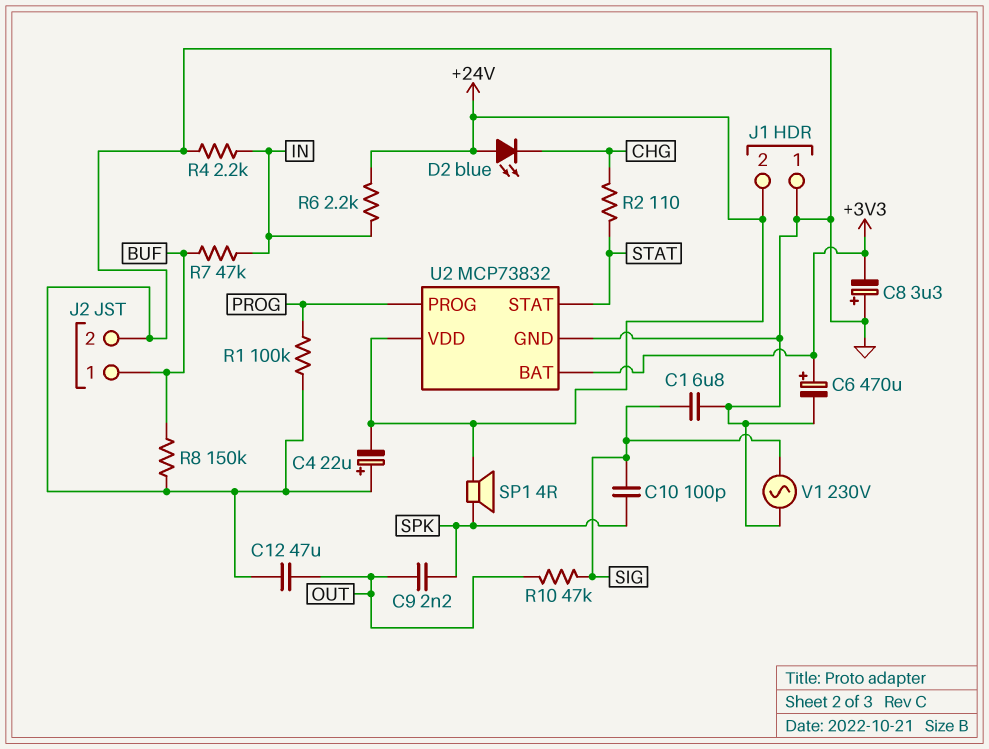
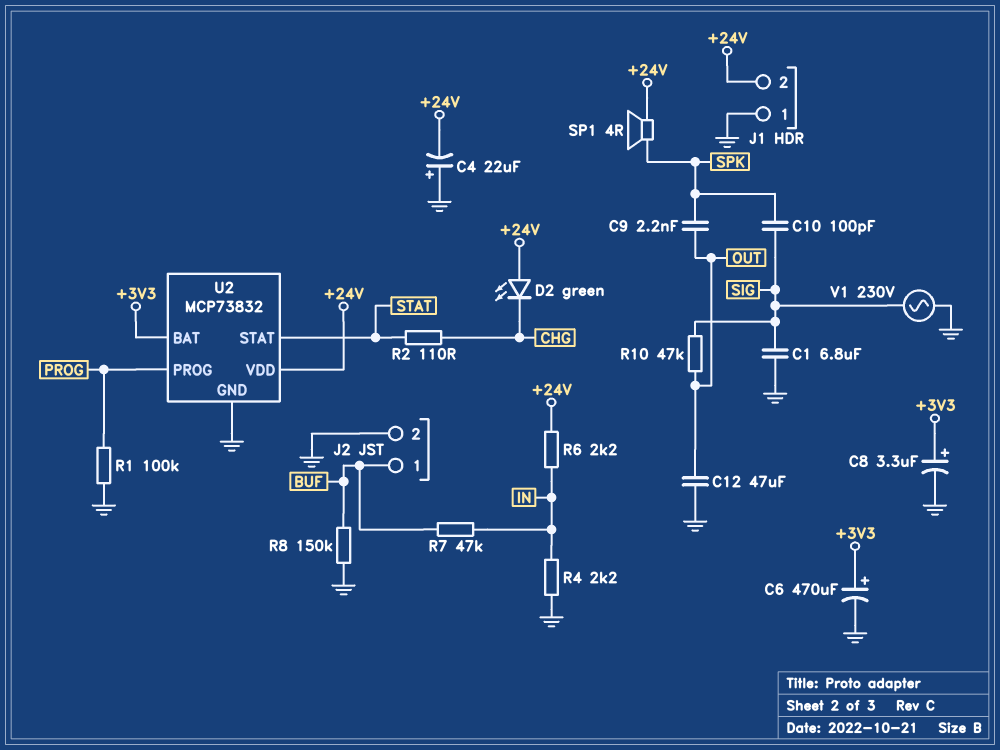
C8: 3.3uF (plus GND, minus +3V3) -> 3.3uF (plus +3V3, minus GND)
D2: LED blue (A +24V, K CHG) -> LED green (A +24V, K CHG)

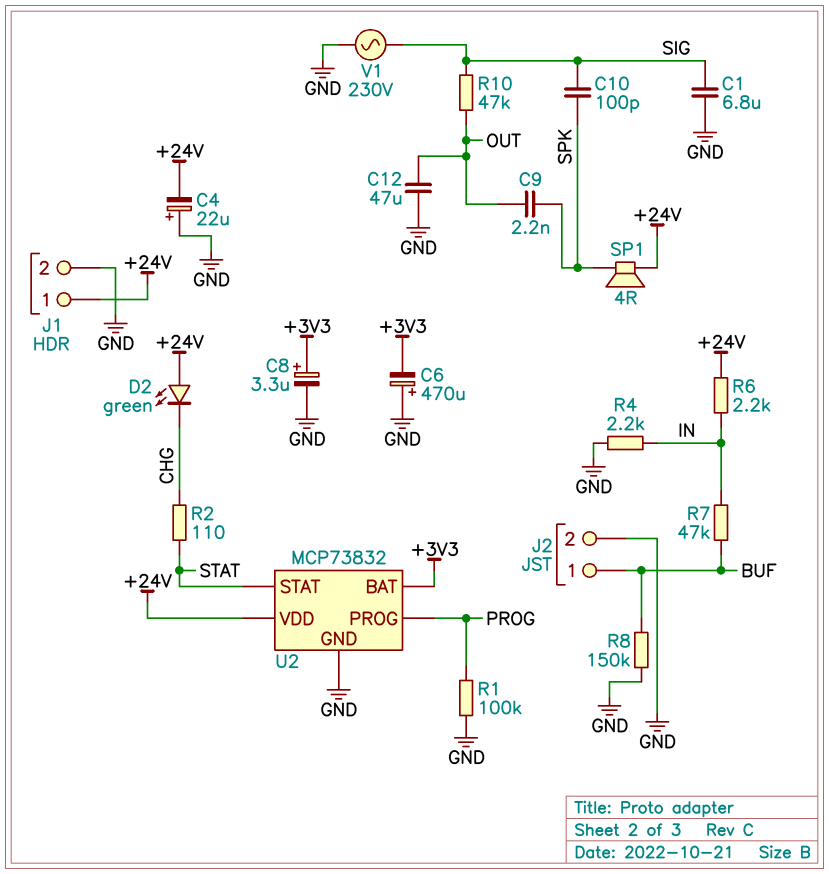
C6: 470uF (plus +3V3, minus GND) -> 470uF (plus GND, minus +3V3)
J1 pin 1: GND -> +24V
J1 pin 2: +24V -> GND

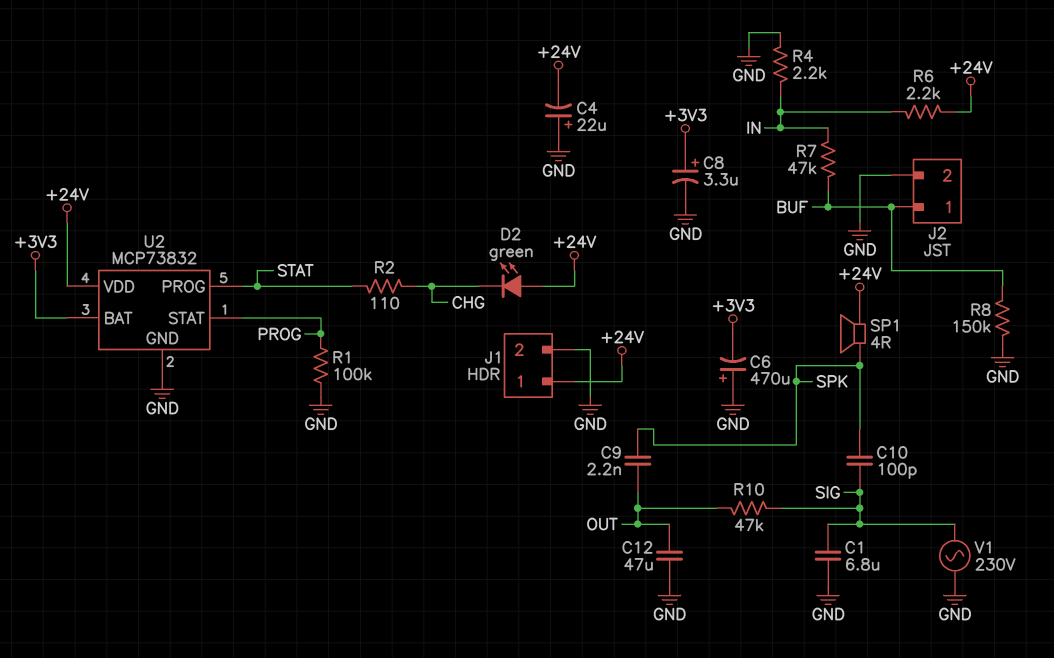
U2 pin PROG: PROG -> STAT
U2 pin STAT: STAT -> PROG

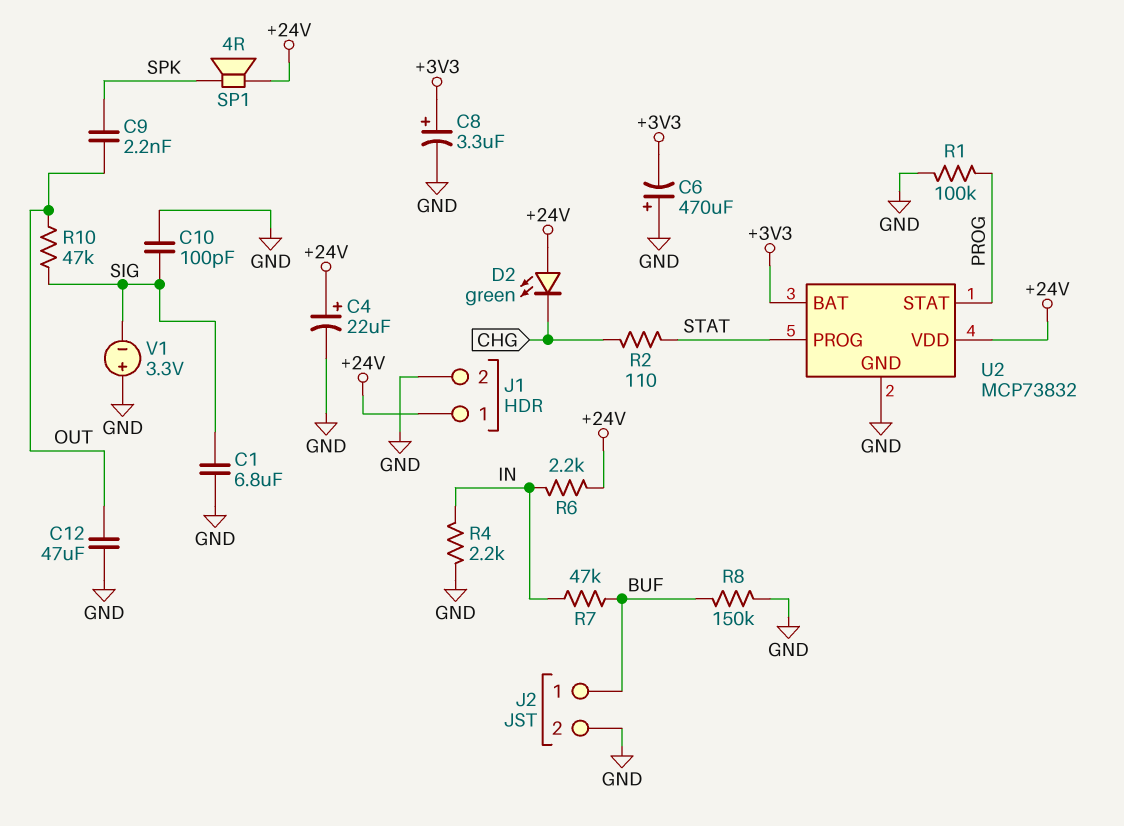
C4: 22uF (plus GND, minus +24V) -> 22uF (plus +24V, minus GND)
C10: 100pF (SIG, SPK) -> 100pF (GND, SIG)
V1: AC 230V (GND, SIG) -> 3.3V (plus GND, minus SIG)

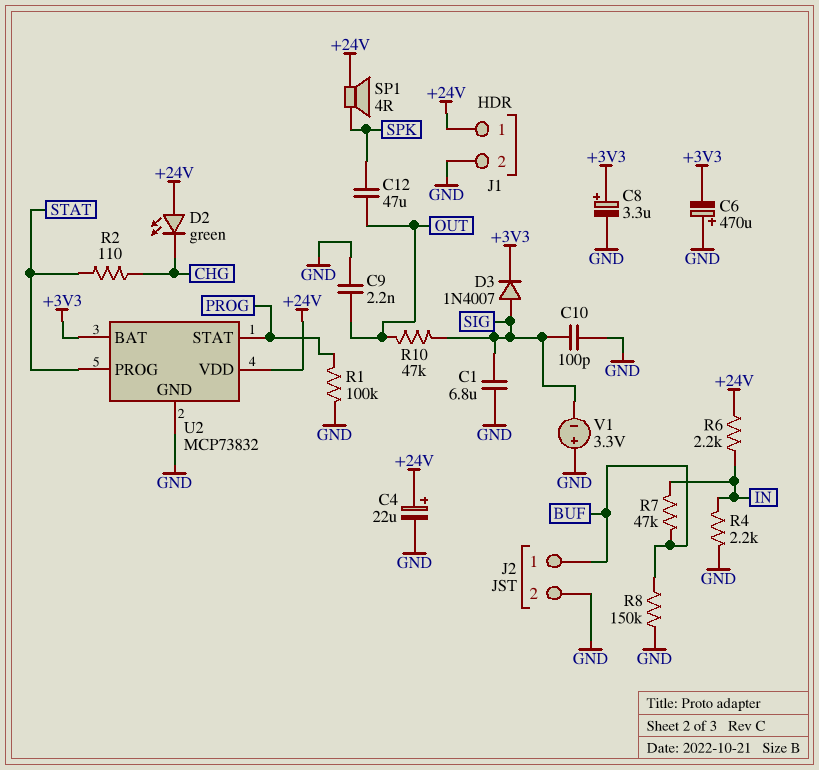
C9: 2.2nF (OUT, SPK) -> 2.2nF (GND, OUT)
C12: 47uF (GND, OUT) -> 47uF (OUT, SPK)
D3: none -> diode 1N4007 (A SIG, K +3V3)

